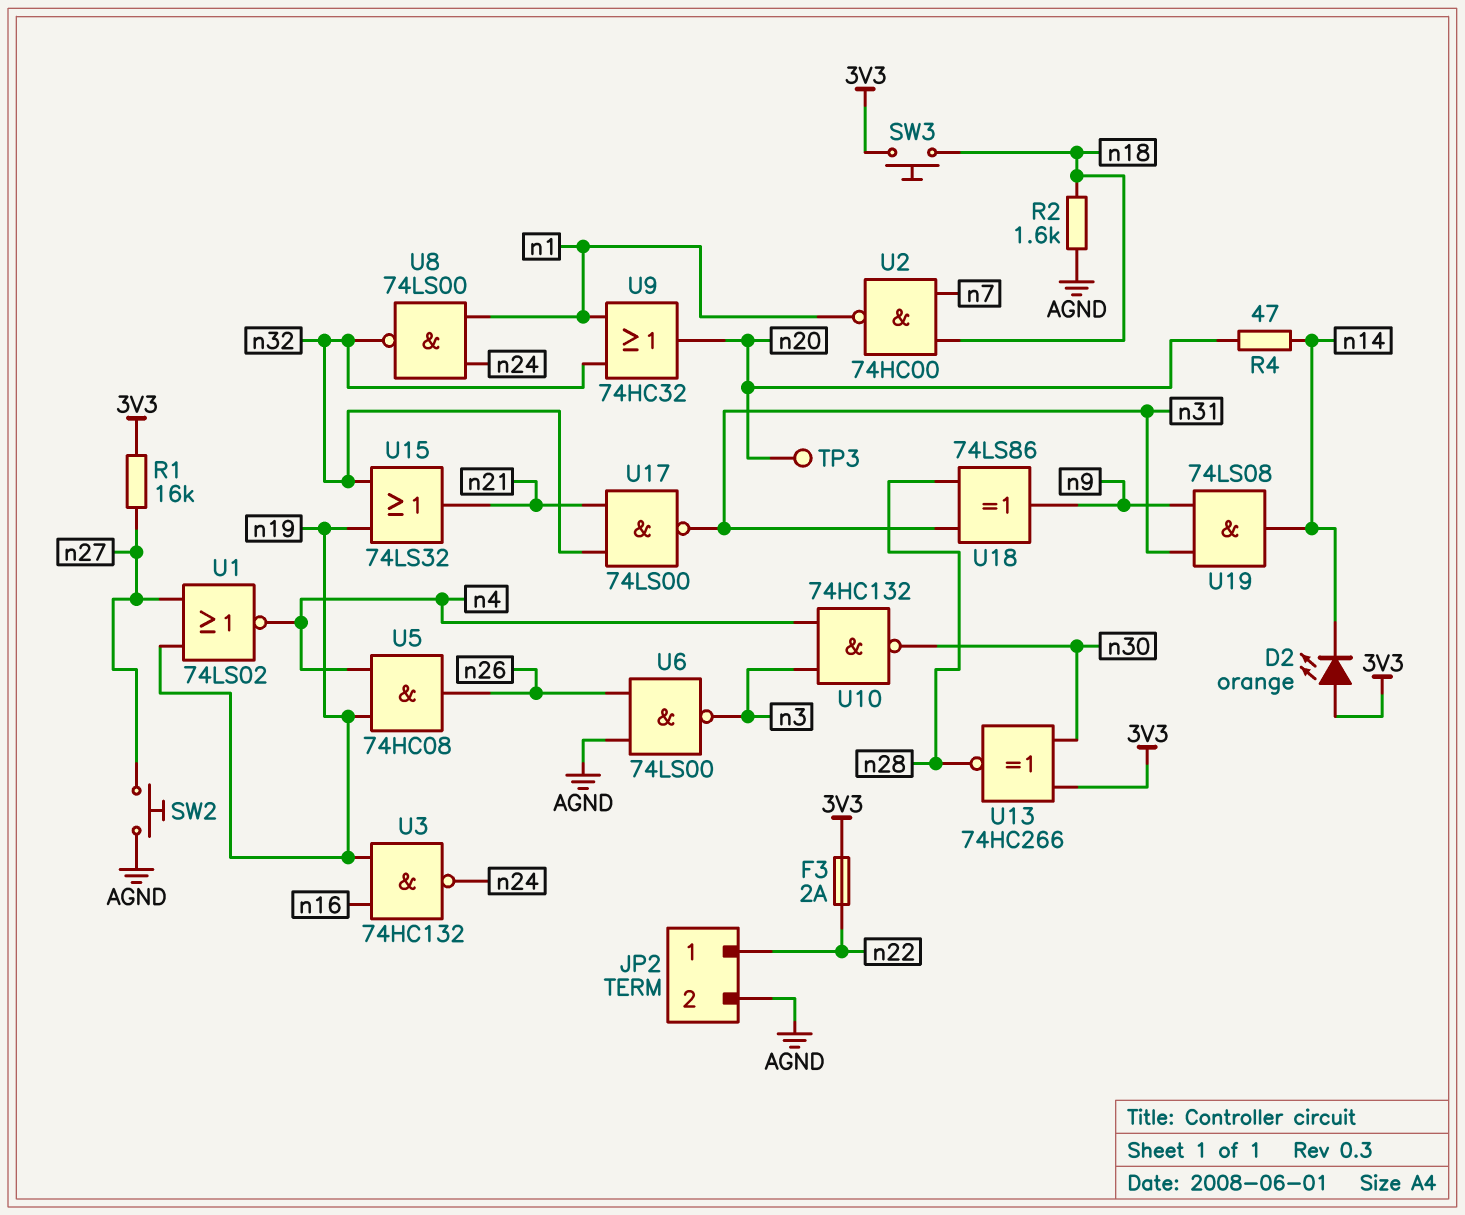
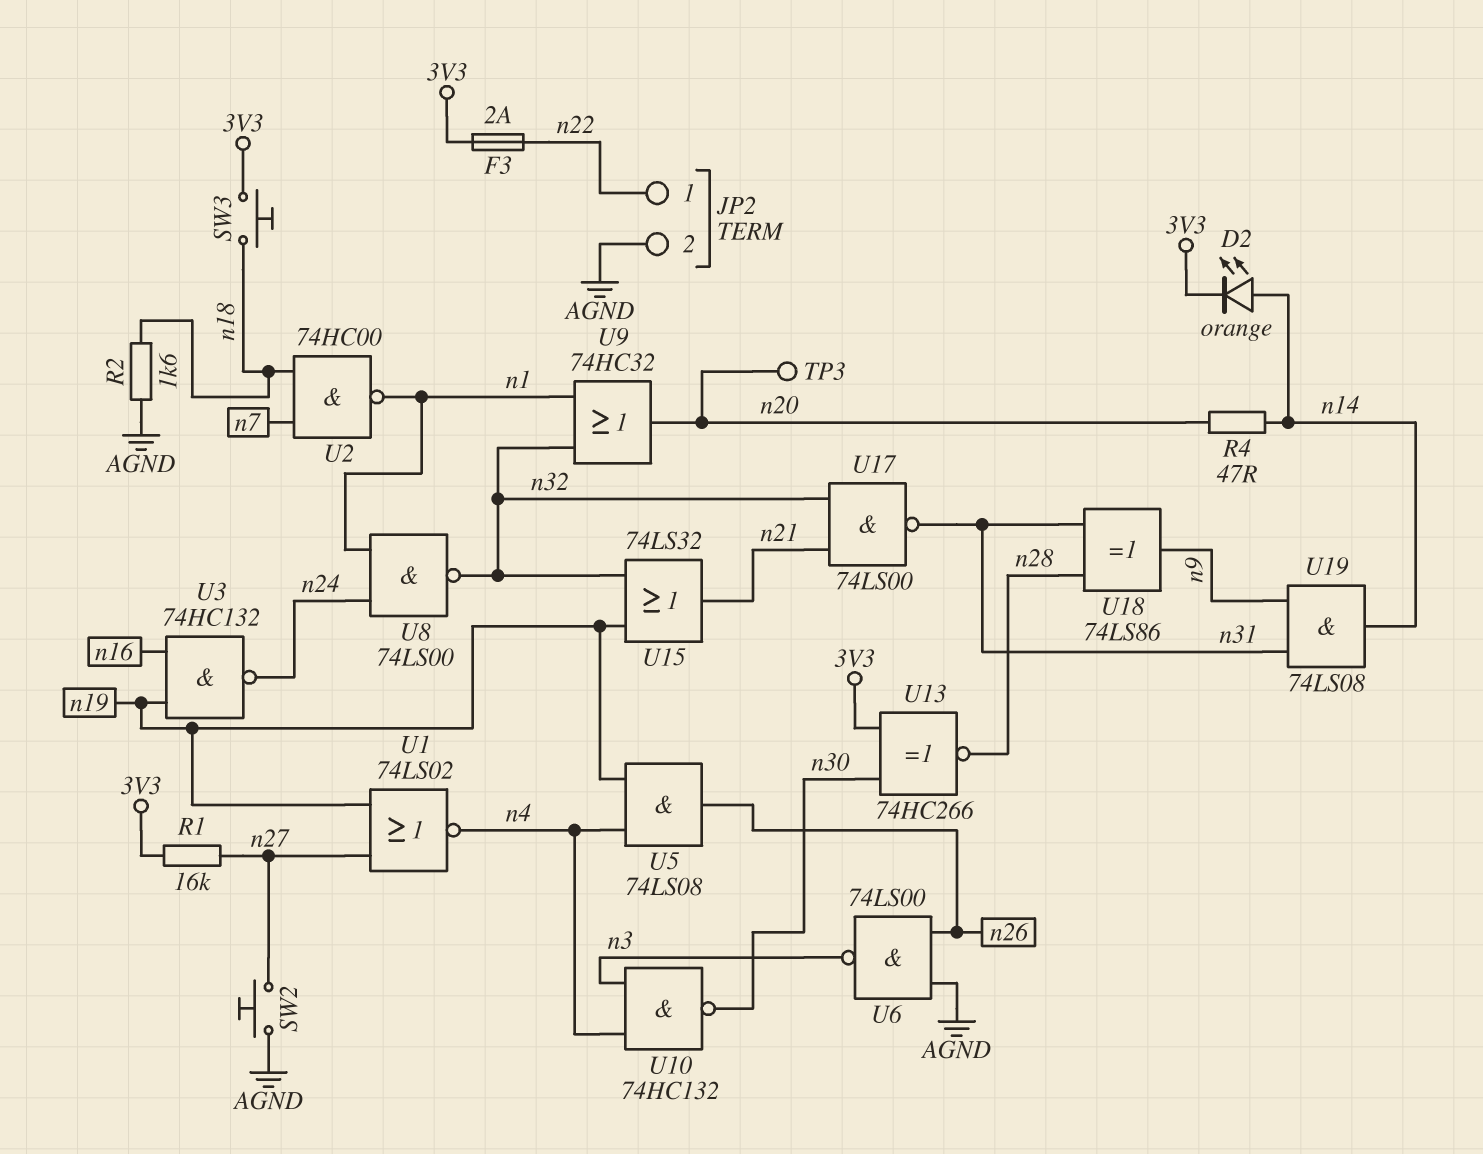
D2: LED orange (A 3V3, K n14) -> LED orange (A n14, K 3V3)
U5: AND 74HC08 (in n4, in n19, out n26) -> AND 74LS08 (in n4, in n19, out n26)

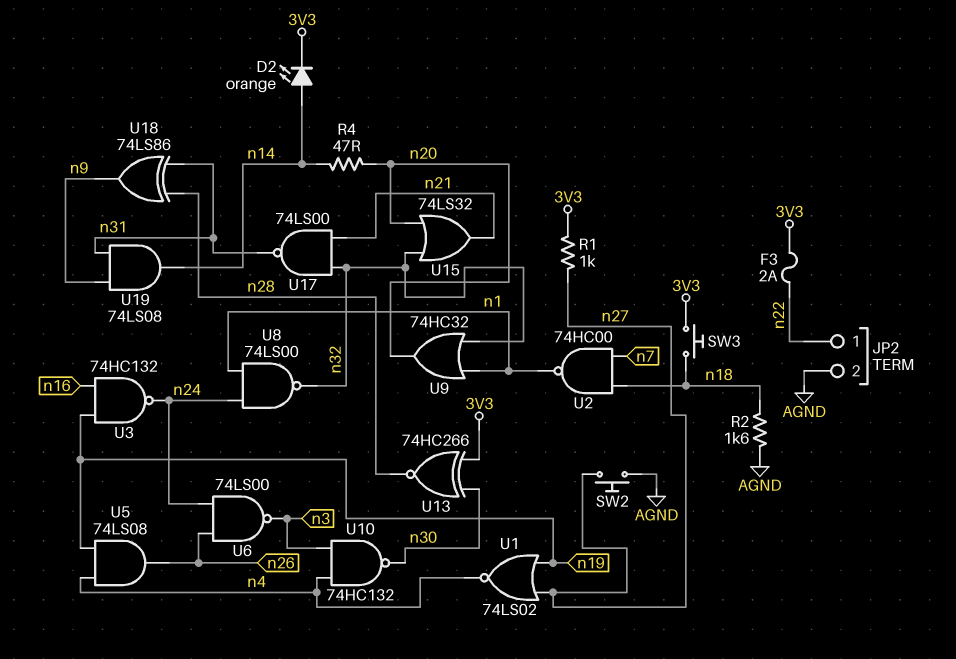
R1: 16k (3V3, n27) -> 1k (3V3, n27)
TP3: test point (n20) -> none
U6: NAND 74LS00 (in AGND, in n26, out n3) -> NAND 74LS00 (in n24, in n26, out n3)
U15: OR 74LS32 (in n19, in n32, out n21) -> OR 74LS32 (in n20, in n32, out n21)

